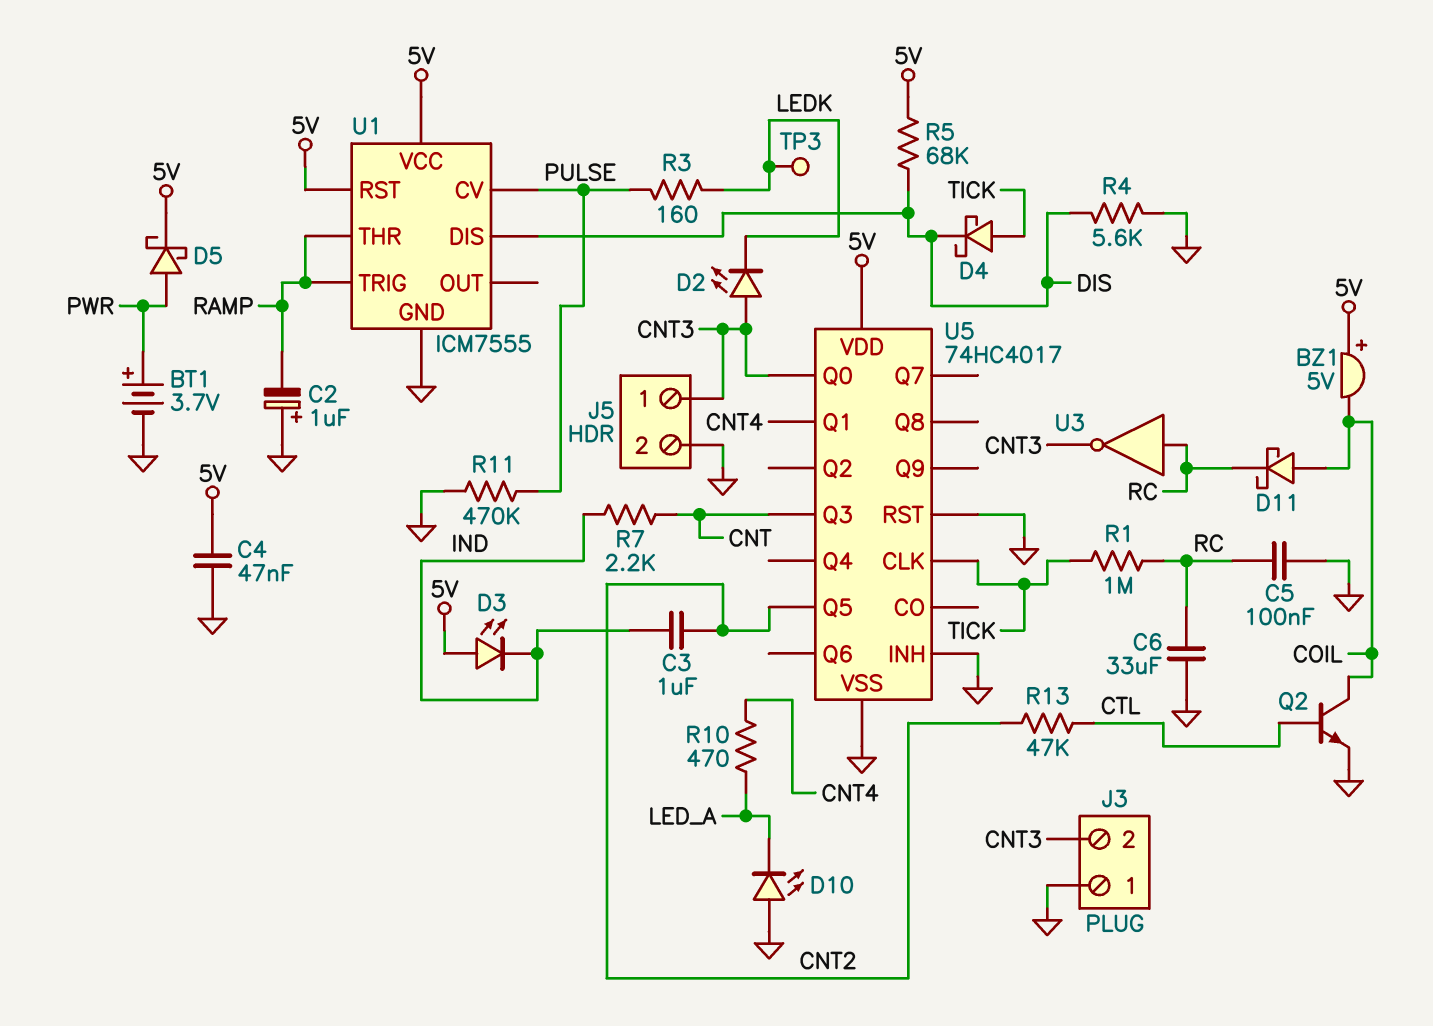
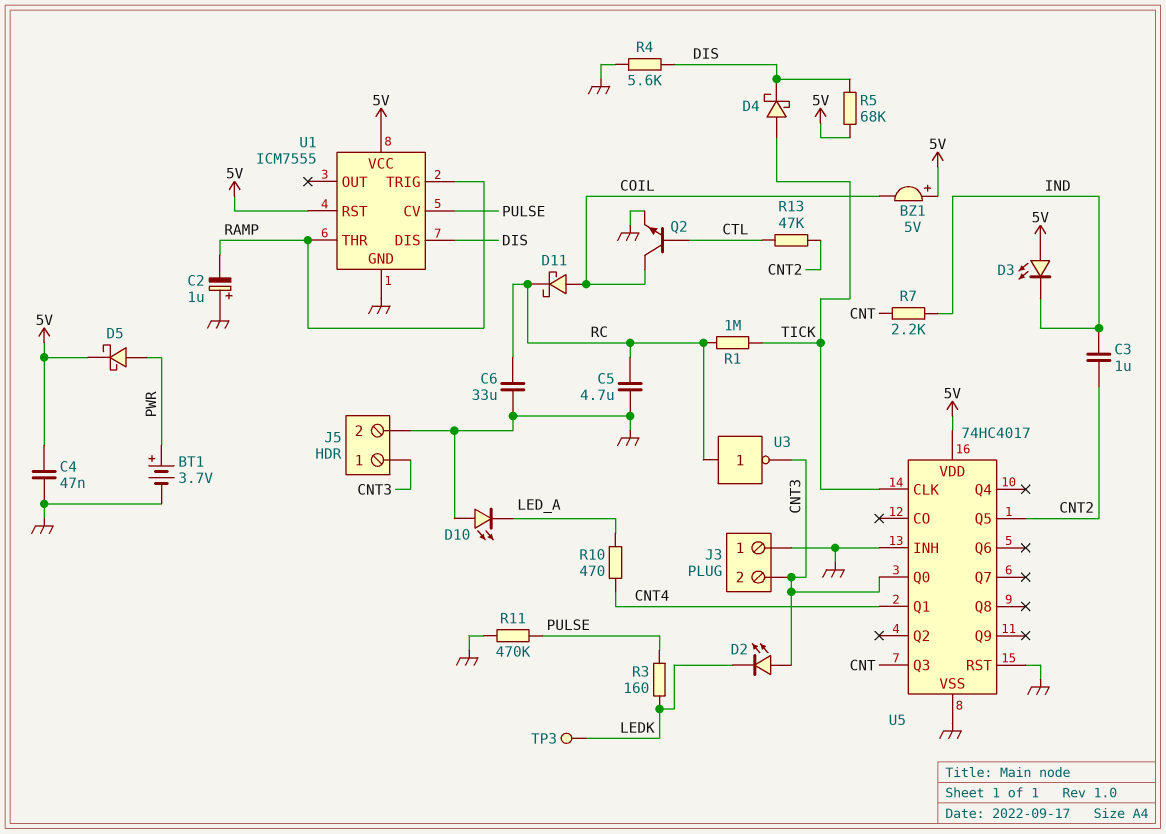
C5: 100nF (GND, RC) -> 4.7uF (GND, RC)

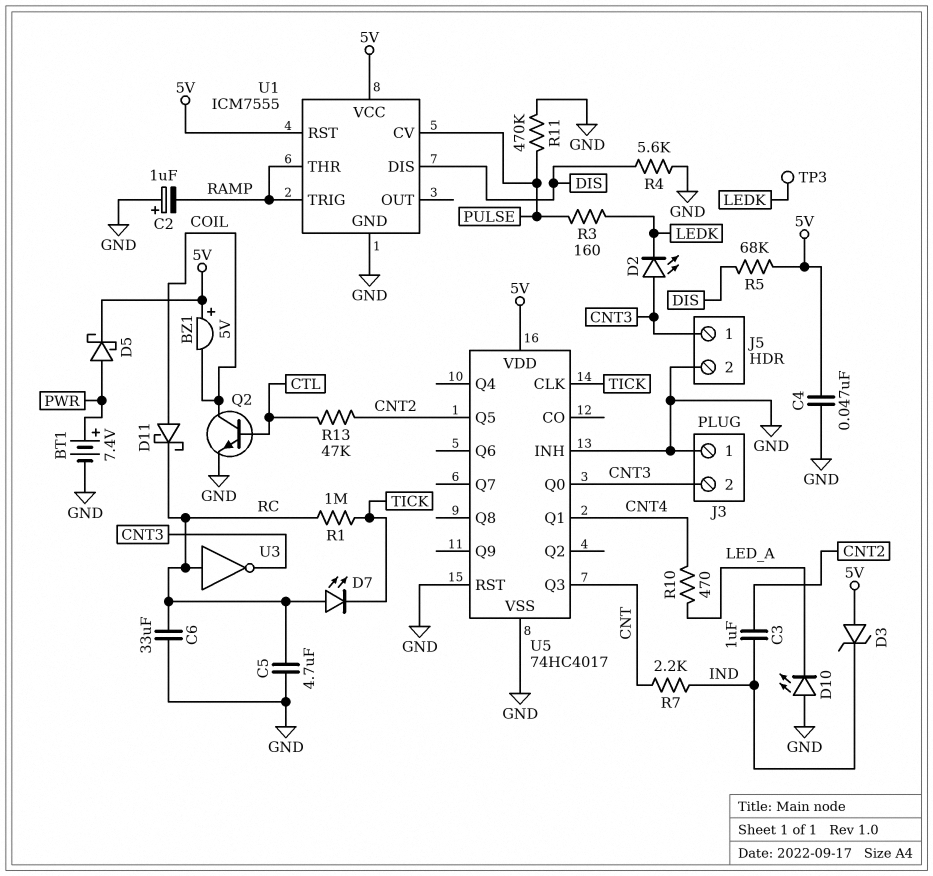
BT1: 3.7V (plus PWR, minus GND) -> 7.4V (plus PWR, minus GND)
D3: LED (A 5V, K IND) -> zener (A 5V, K IND)
D4: schottky (A TICK, K DIS) -> none
D7: none -> LED (A RC, K TICK)

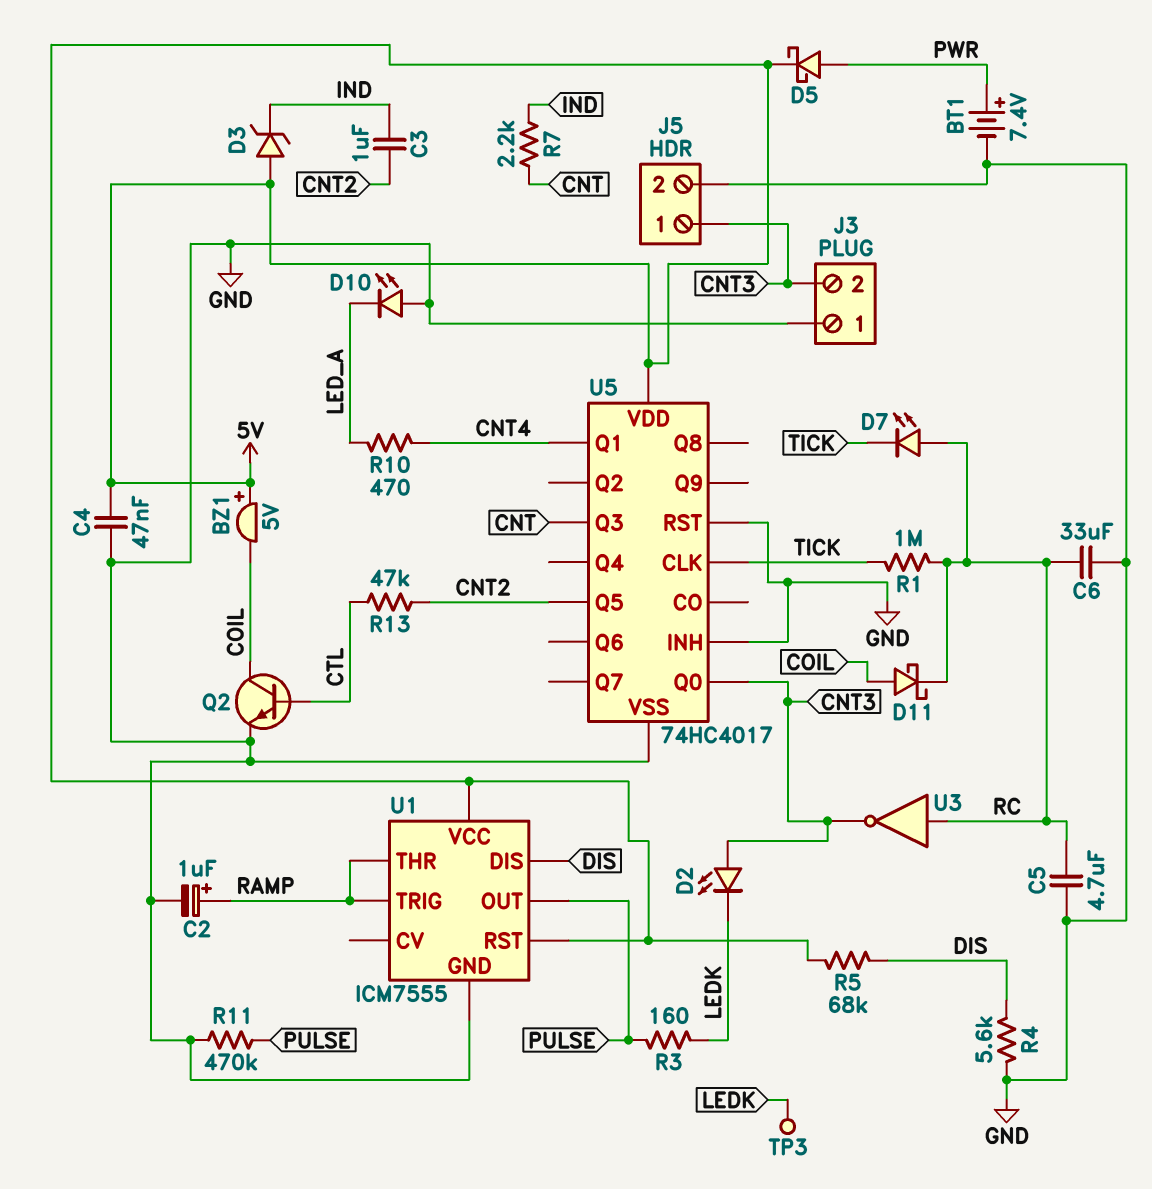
C2: 1uF (plus GND, minus RAMP) -> 1uF (plus RAMP, minus GND)
U1 pin CV: PULSE -> none
U1 pin OUT: none -> PULSE

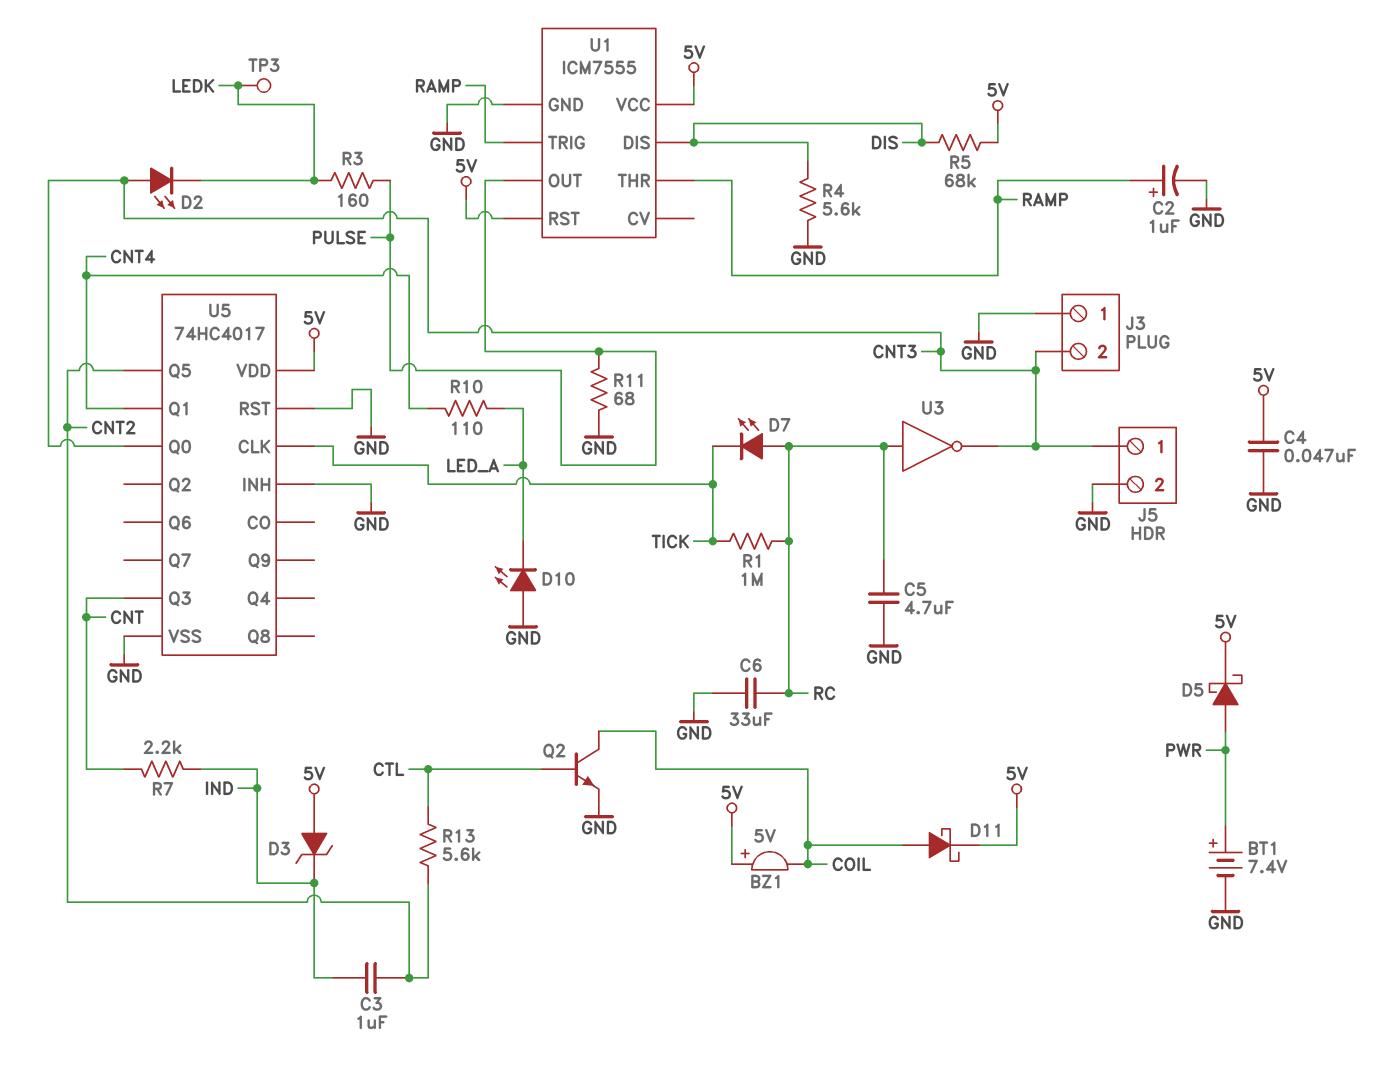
D11: schottky (A COIL, K RC) -> schottky (A COIL, K 5V)
R10: 470 (CNT4, LED_A) -> 110 (CNT4, LED_A)
R11: 470k (GND, PULSE) -> 68 (GND, PULSE)
R13: 47k (CNT2, CTL) -> 5.6k (CNT2, CTL)

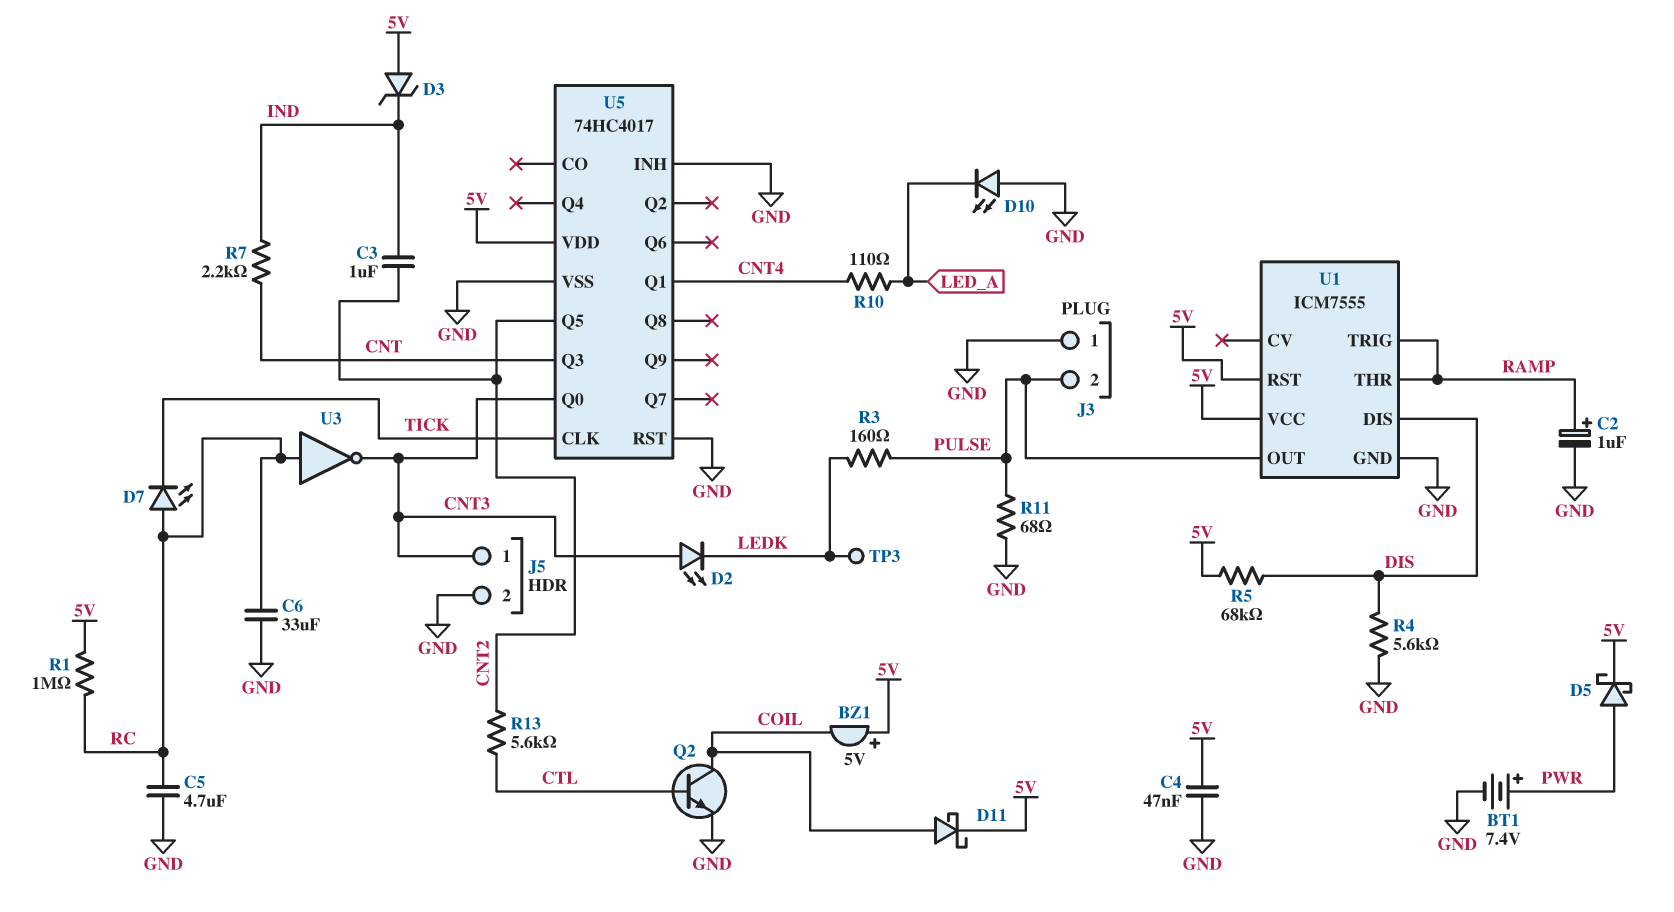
J3 pin 2: CNT3 -> PULSE
R1: 1M (RC, TICK) -> 1M (5V, RC)

